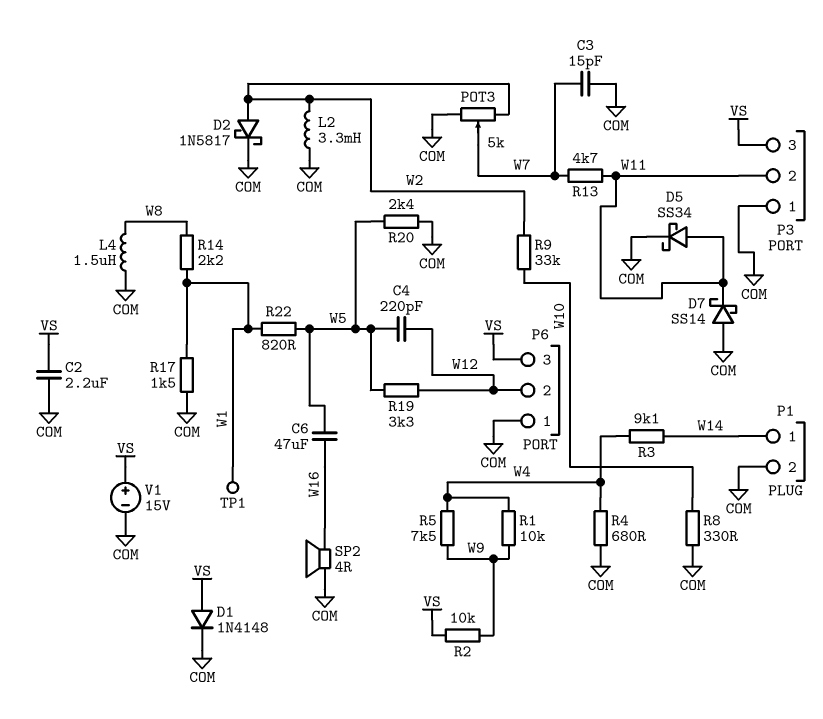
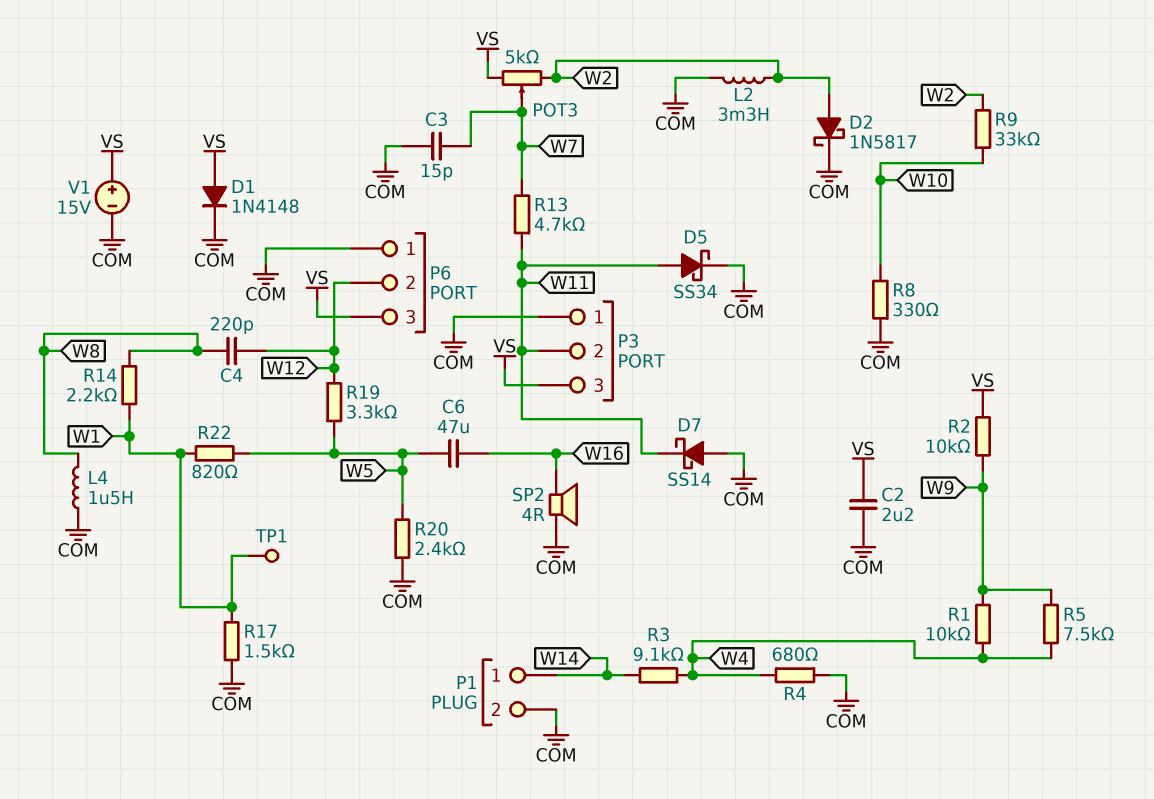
C4: 220pF (W5, W12) -> 220pF (W8, W12)
POT3: 5k (COM, W2, wiper W7) -> 5k (VS, W2, wiper W7)

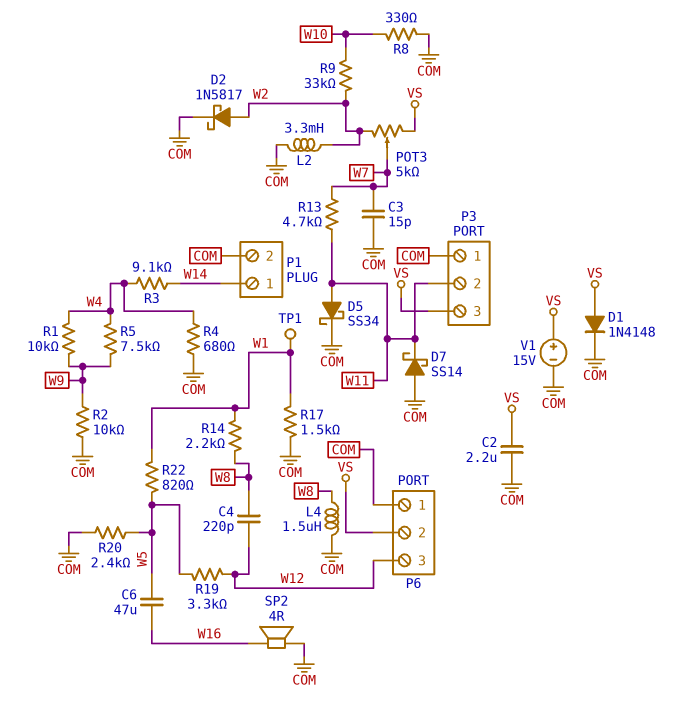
P6 pin 2: W12 -> VS
P6 pin 3: VS -> W12
R2: 10k (VS, W9) -> 10k (COM, W9)

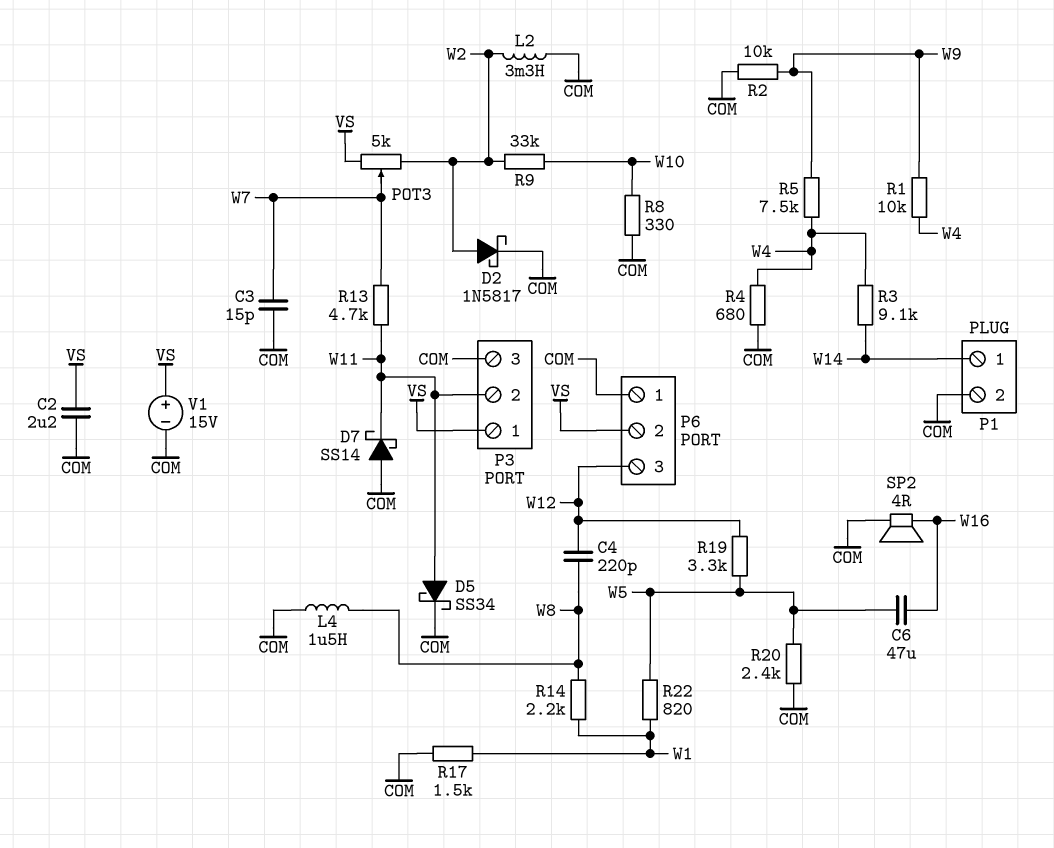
D1: diode 1N4148 (A VS, K COM) -> none
P3 pin 1: COM -> VS
P3 pin 3: VS -> COM
TP1: test point (W1) -> none

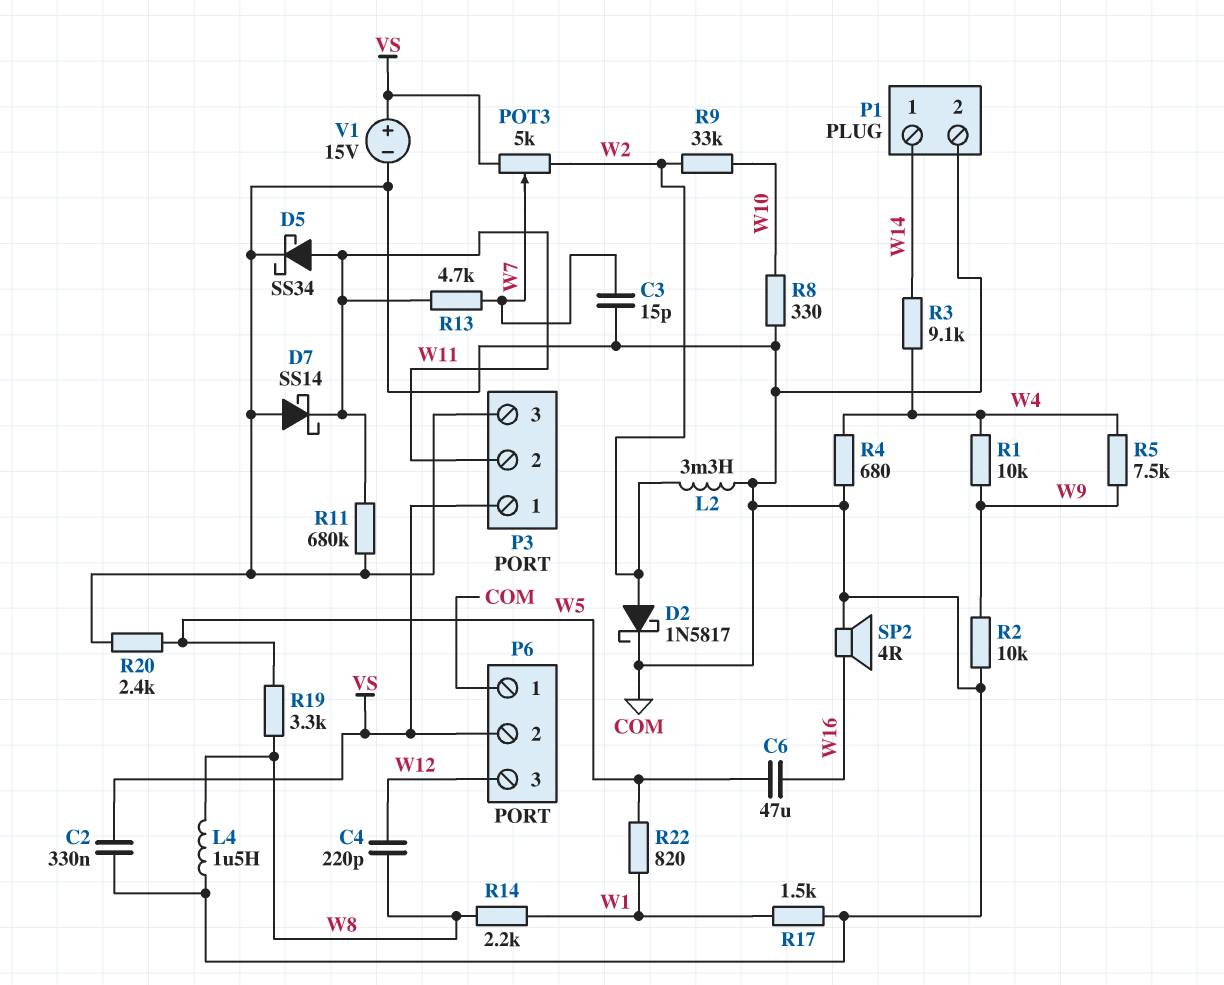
C2: 2.2uF (COM, VS) -> 330nF (COM, VS)
R11: none -> 680k (COM, W11)
R19: 3.3k (W5, W12) -> 3.3k (W5, W8)

